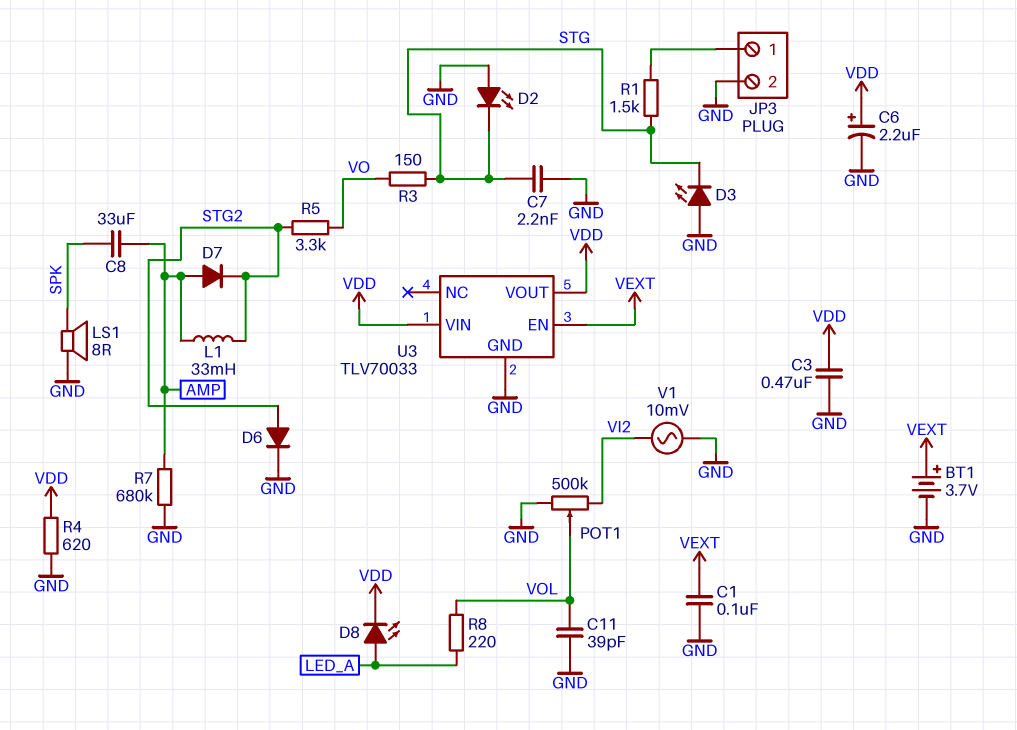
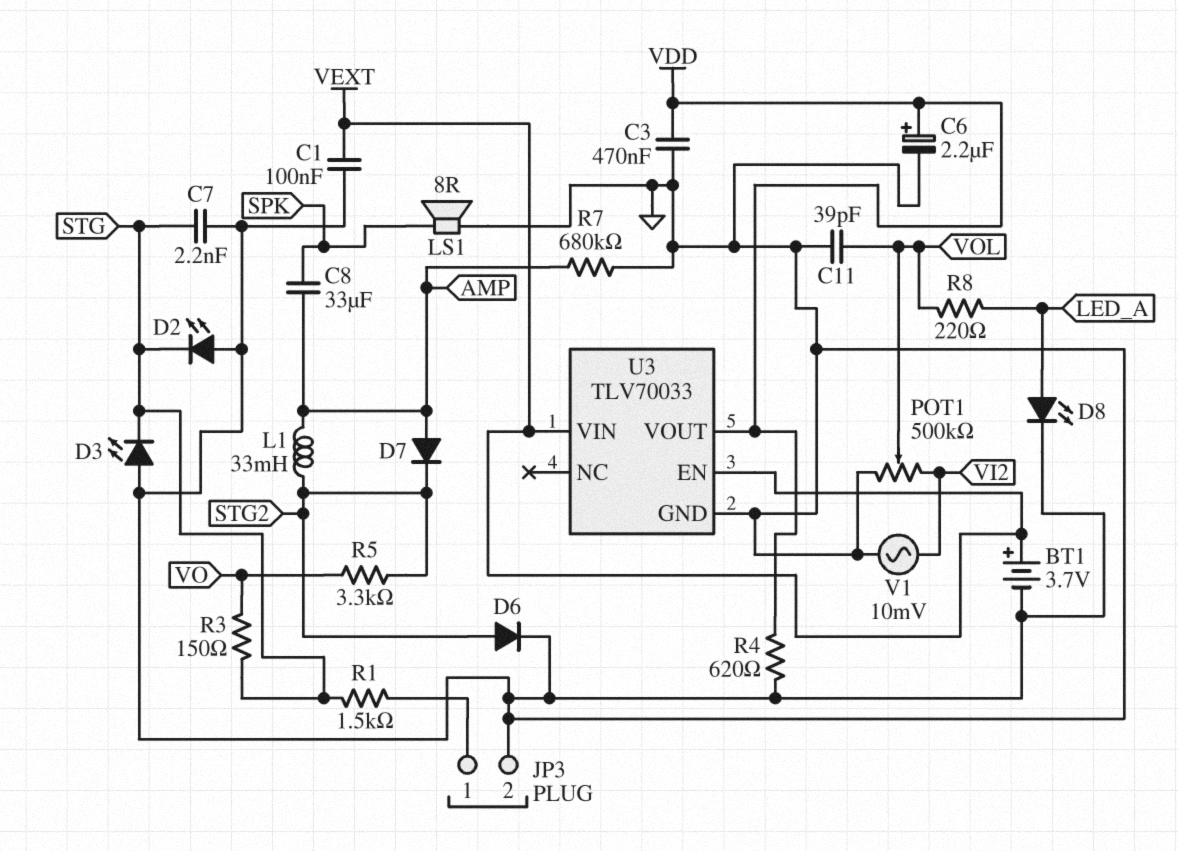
D8: LED (A LED_A, K VDD) -> LED (A LED_A, K GND)
U3 pin VIN: VDD -> VEXT

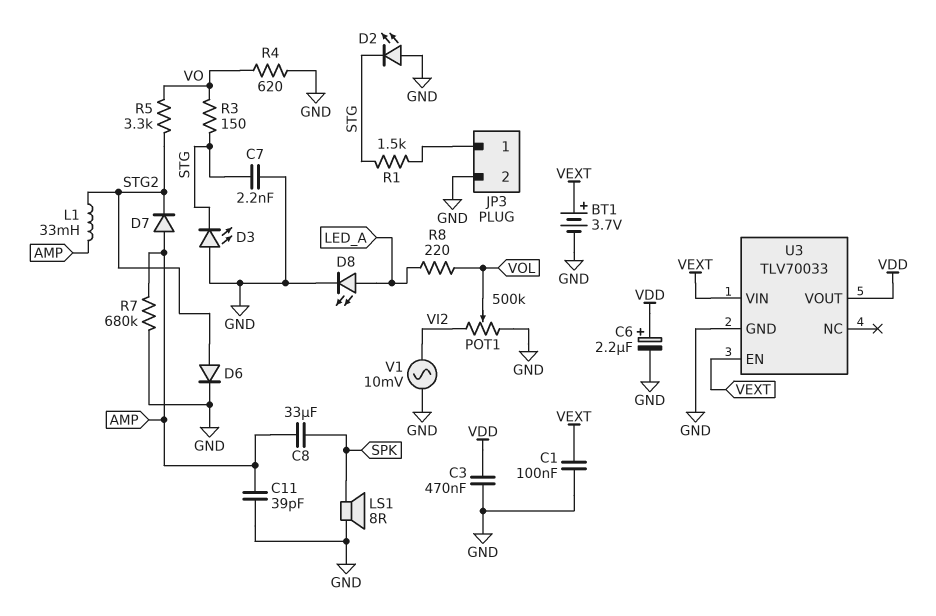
C11: 39pF (GND, VOL) -> 39pF (AMP, GND)
R4: 620 (GND, VDD) -> 620 (GND, VO)

